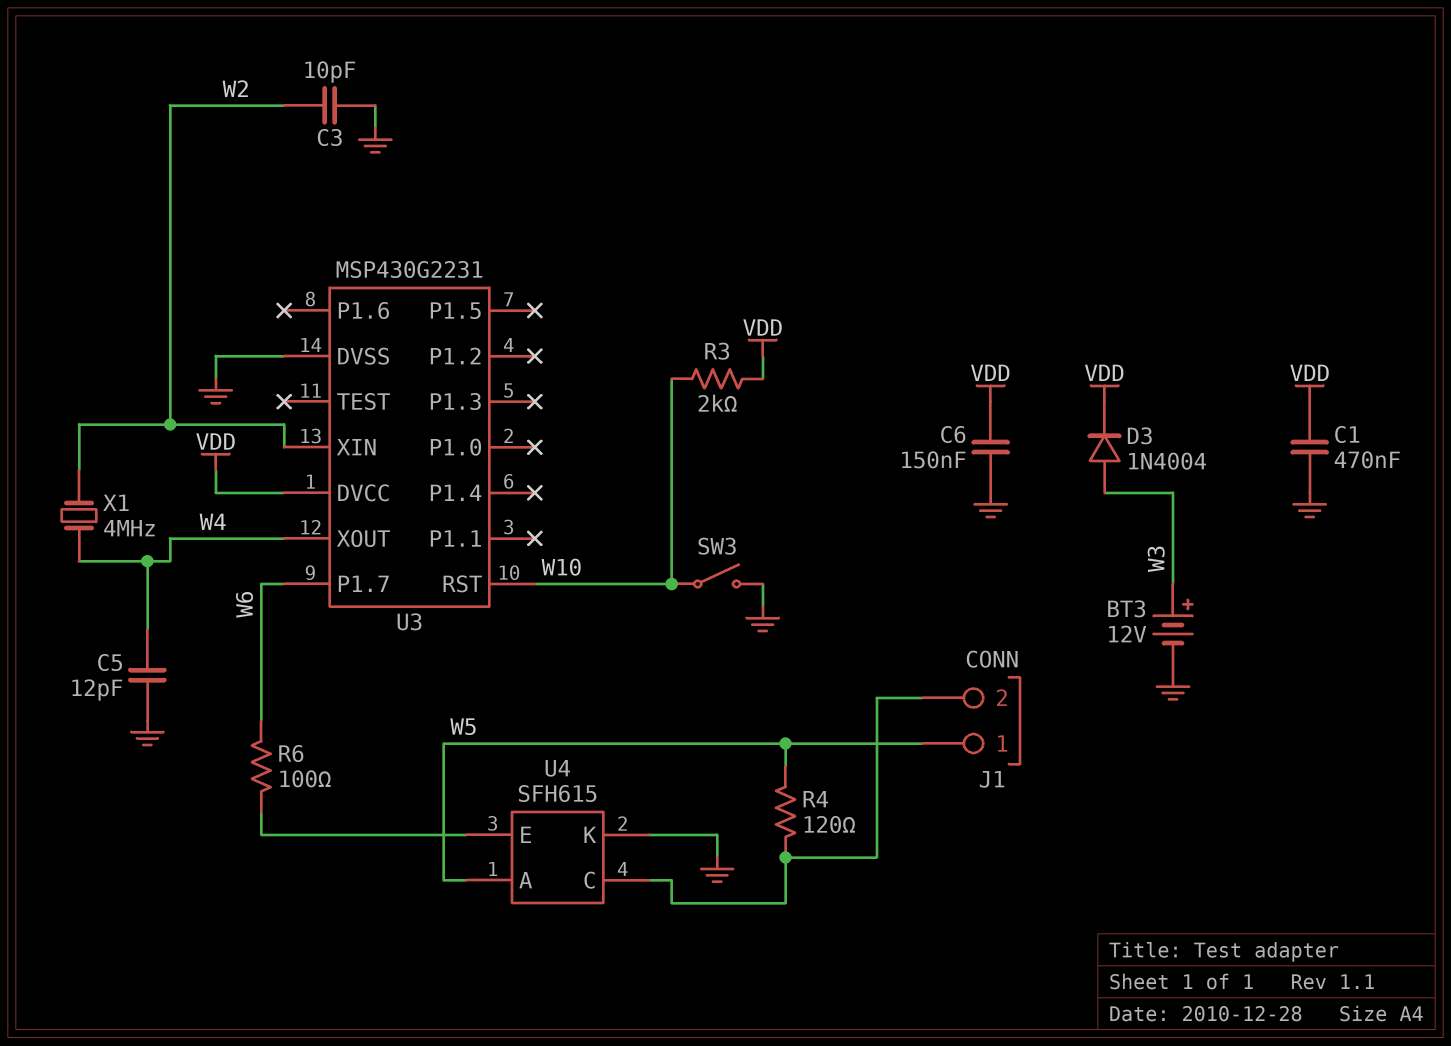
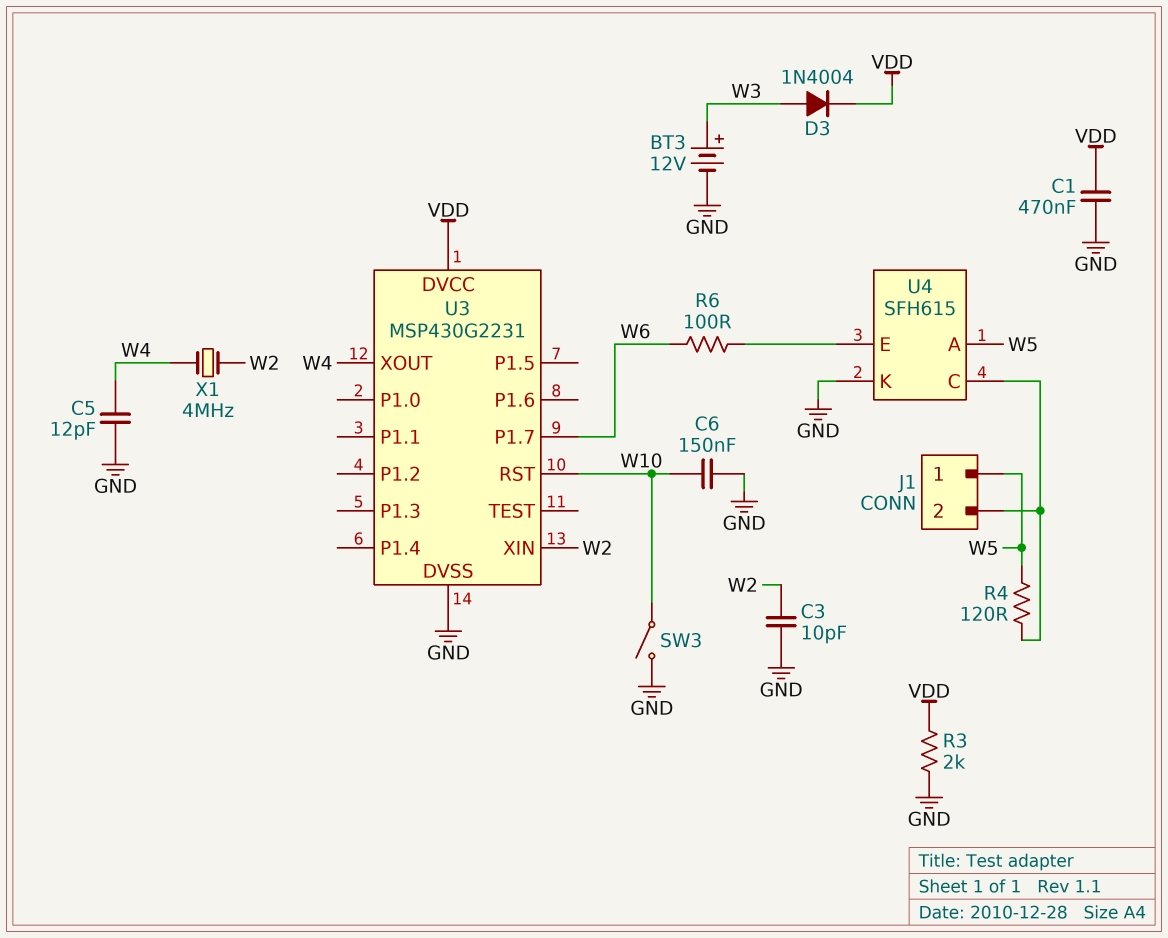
C6: 150nF (GND, VDD) -> 150nF (GND, W10)
R3: 2k (VDD, W10) -> 2k (GND, VDD)

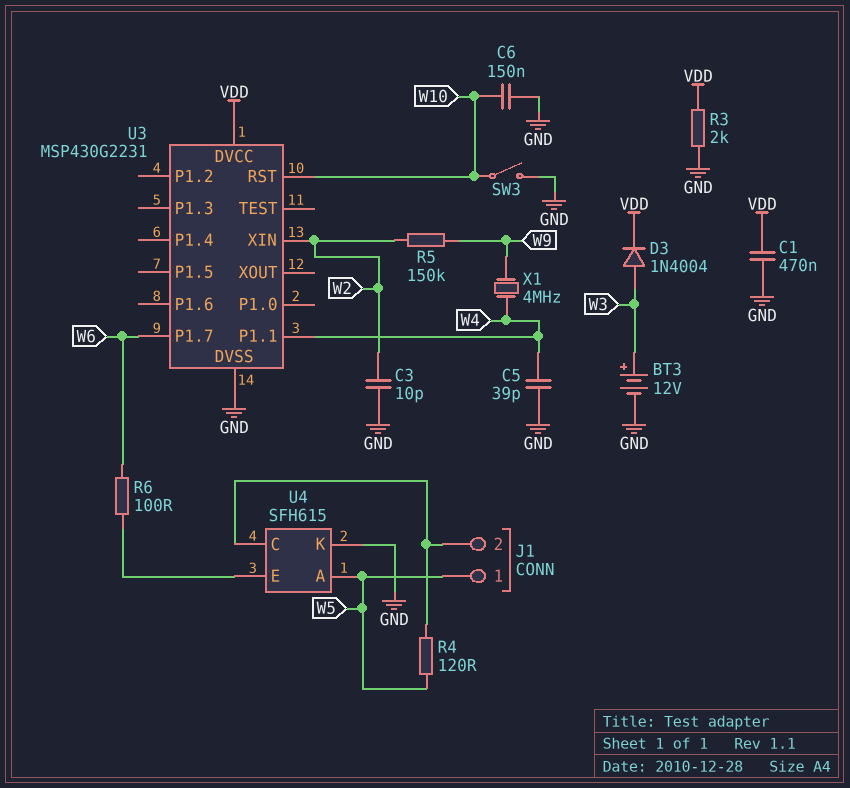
C5: 12pF (GND, W4) -> 39pF (GND, W4)
R5: none -> 150k (W2, W9)
U3 pin P1.1: none -> W4
U3 pin XOUT: W4 -> none
X1: 4MHz (W2, W4) -> 4MHz (W4, W9)

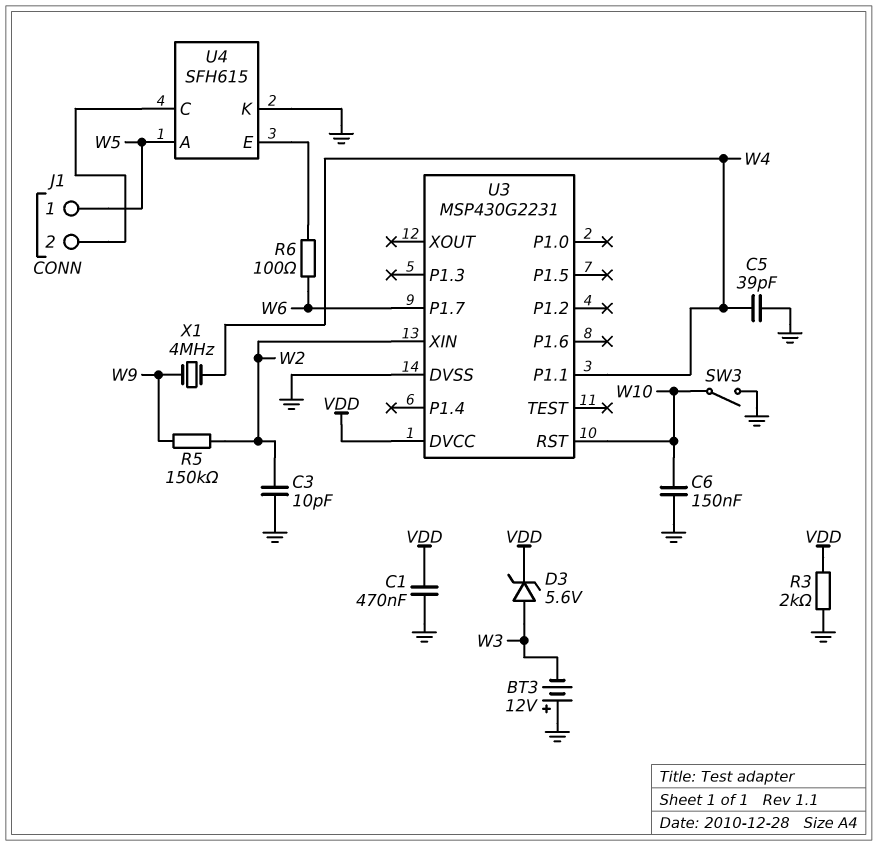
BT3: 12V (plus W3, minus GND) -> 12V (plus GND, minus W3)
D3: diode 1N4004 (A W3, K VDD) -> zener 5.6V (A W3, K VDD)
R4: 120 (J1/2, W5) -> none

